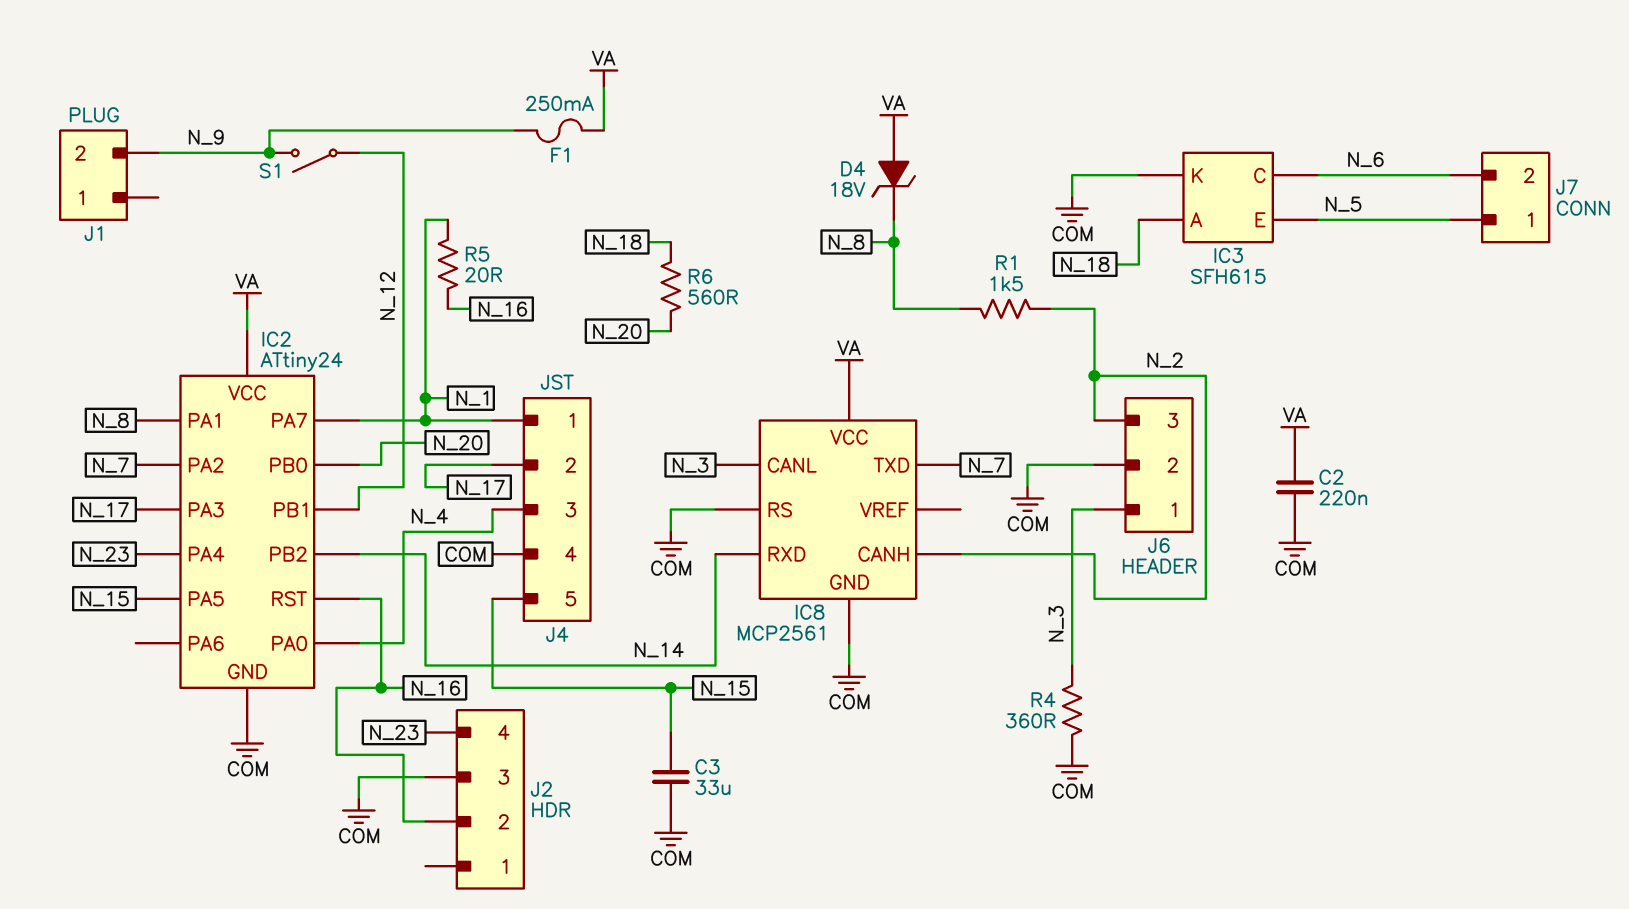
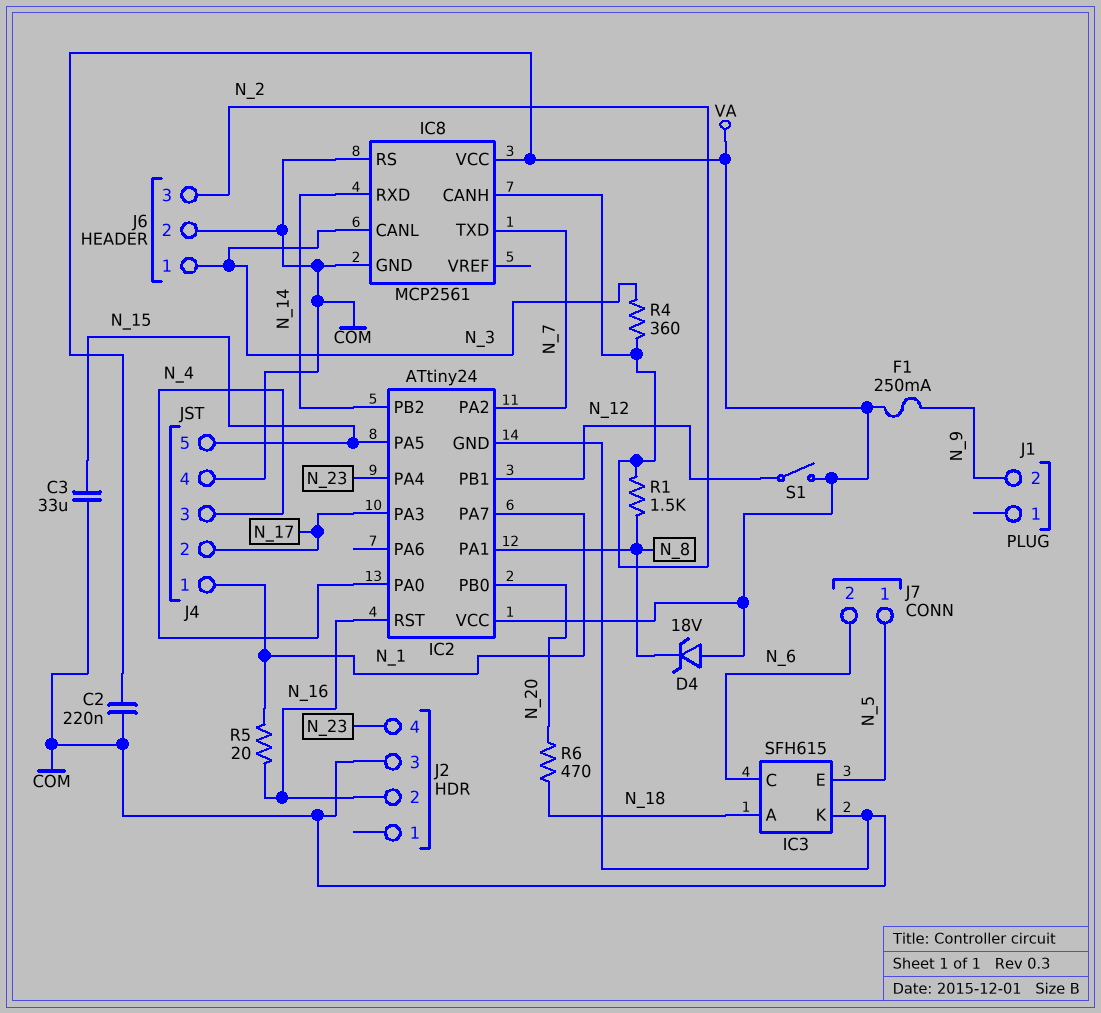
R4: 360 (COM, N_3) -> 360 (N_2, N_3)
R6: 560 (N_18, N_20) -> 470 (N_18, N_20)
S1: switch (N_9, N_12) -> switch (N_12, VA)

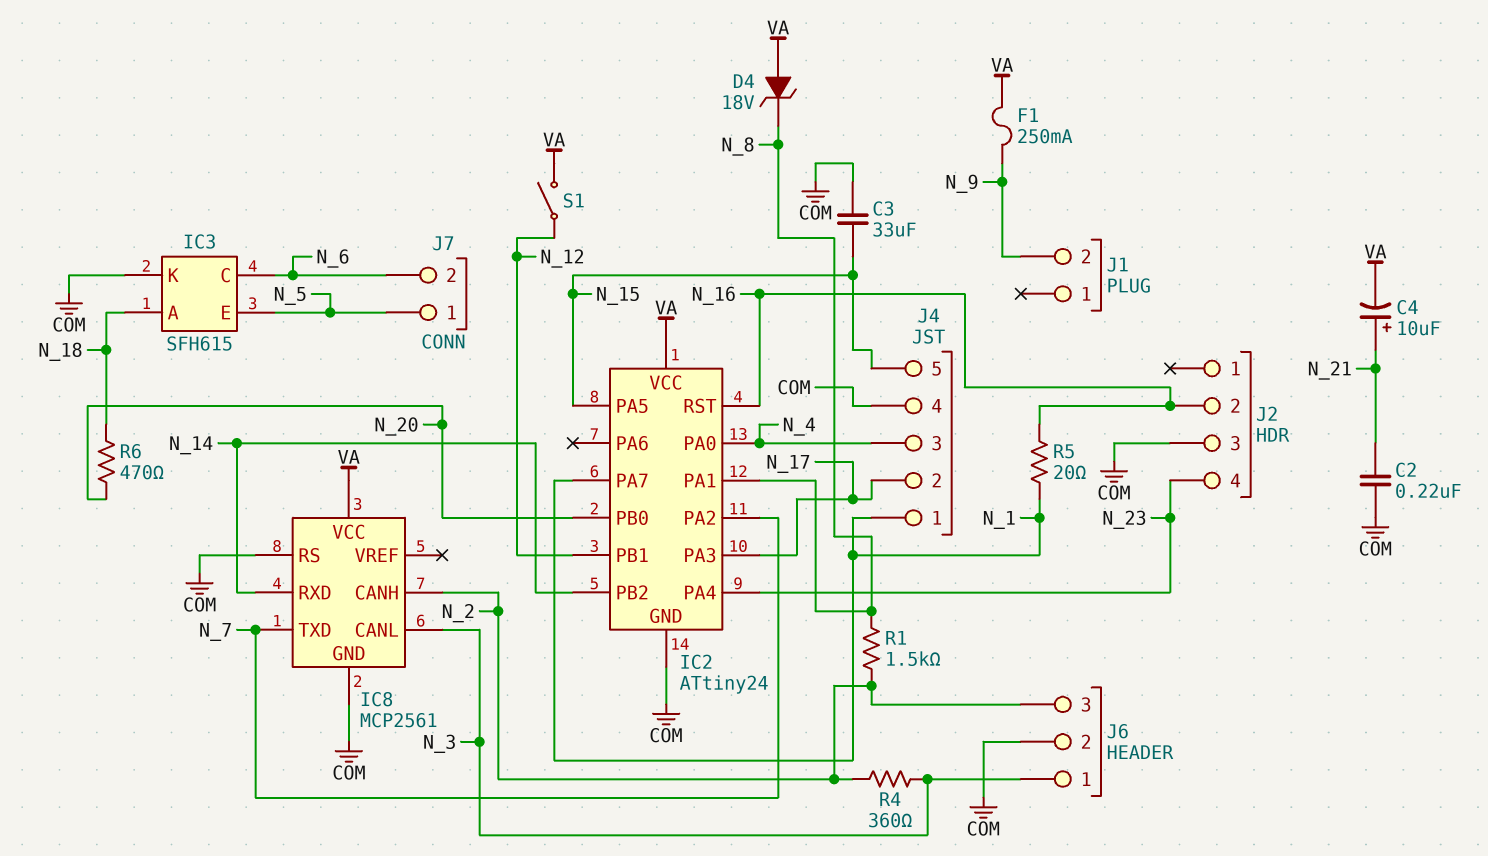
C2: 220nF (COM, VA) -> 220nF (COM, N_21)
C4: none -> 10uF (plus N_21, minus VA)

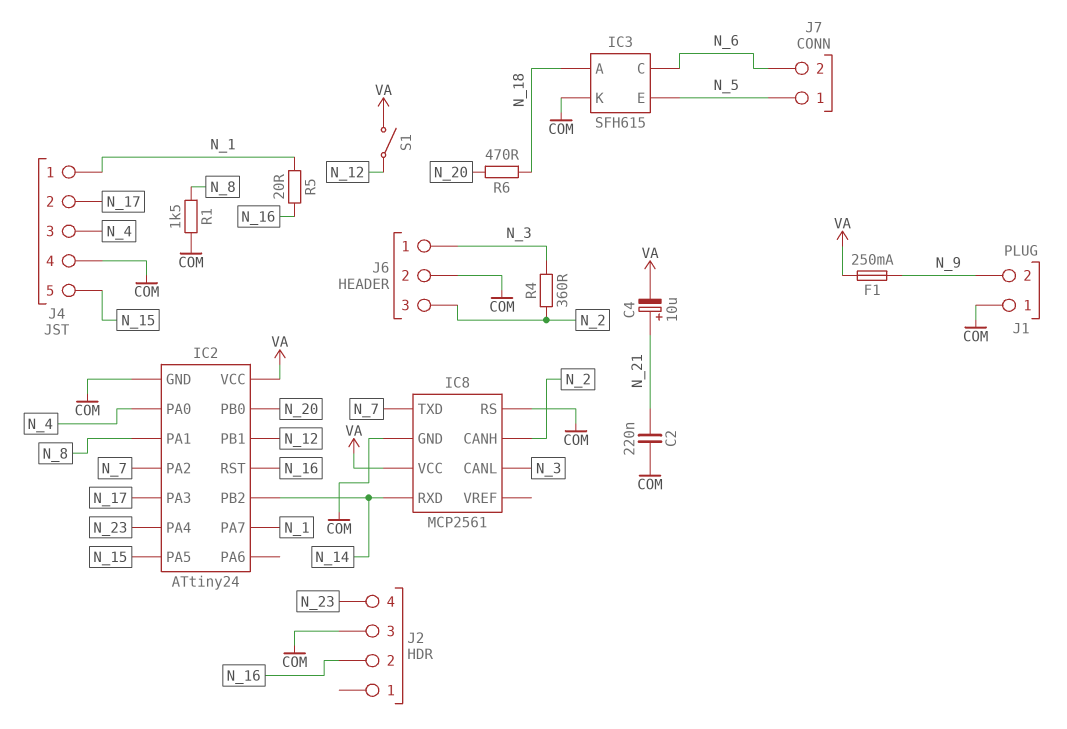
C3: 33uF (COM, N_15) -> none
D4: zener 18V (A VA, K N_8) -> none
J1 pin 1: none -> COM
R1: 1.5k (N_2, N_8) -> 1.5k (COM, N_8)

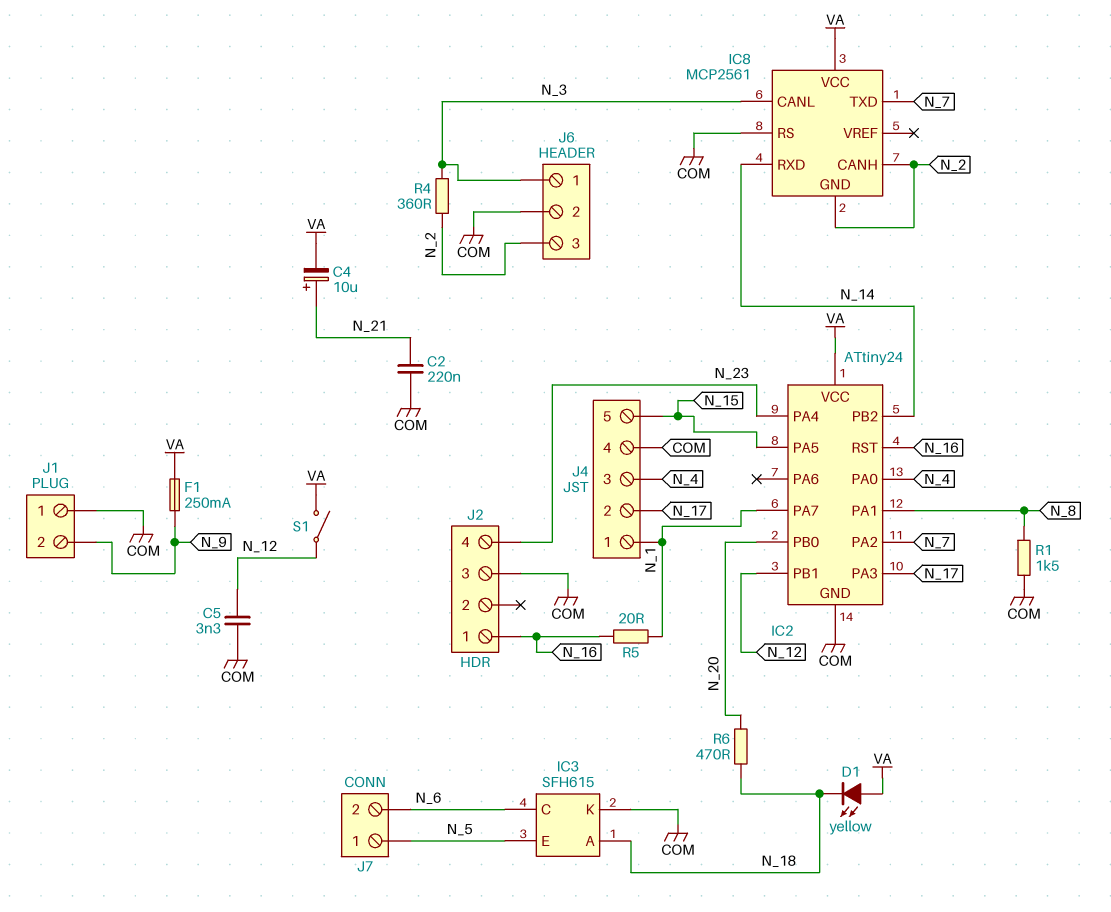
C5: none -> 3.3nF (COM, N_12)
D1: none -> LED yellow (A VA, K N_18)
IC8 pin GND: COM -> N_2
J2 pin 1: none -> N_16
J2 pin 2: N_16 -> none

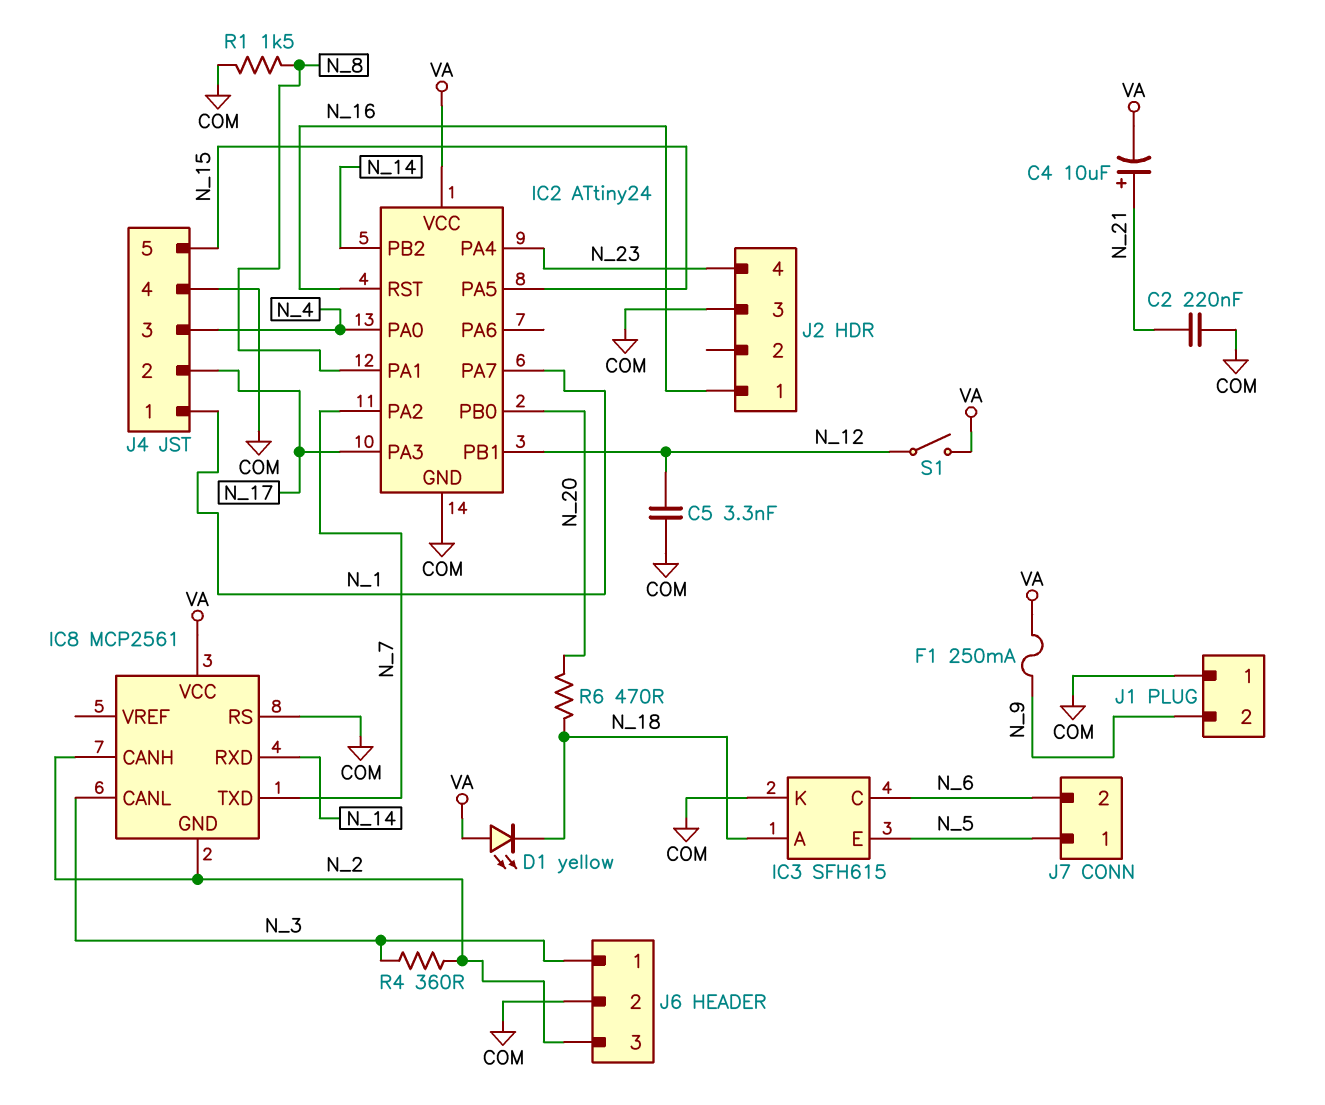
R5: 20 (N_1, N_16) -> none

